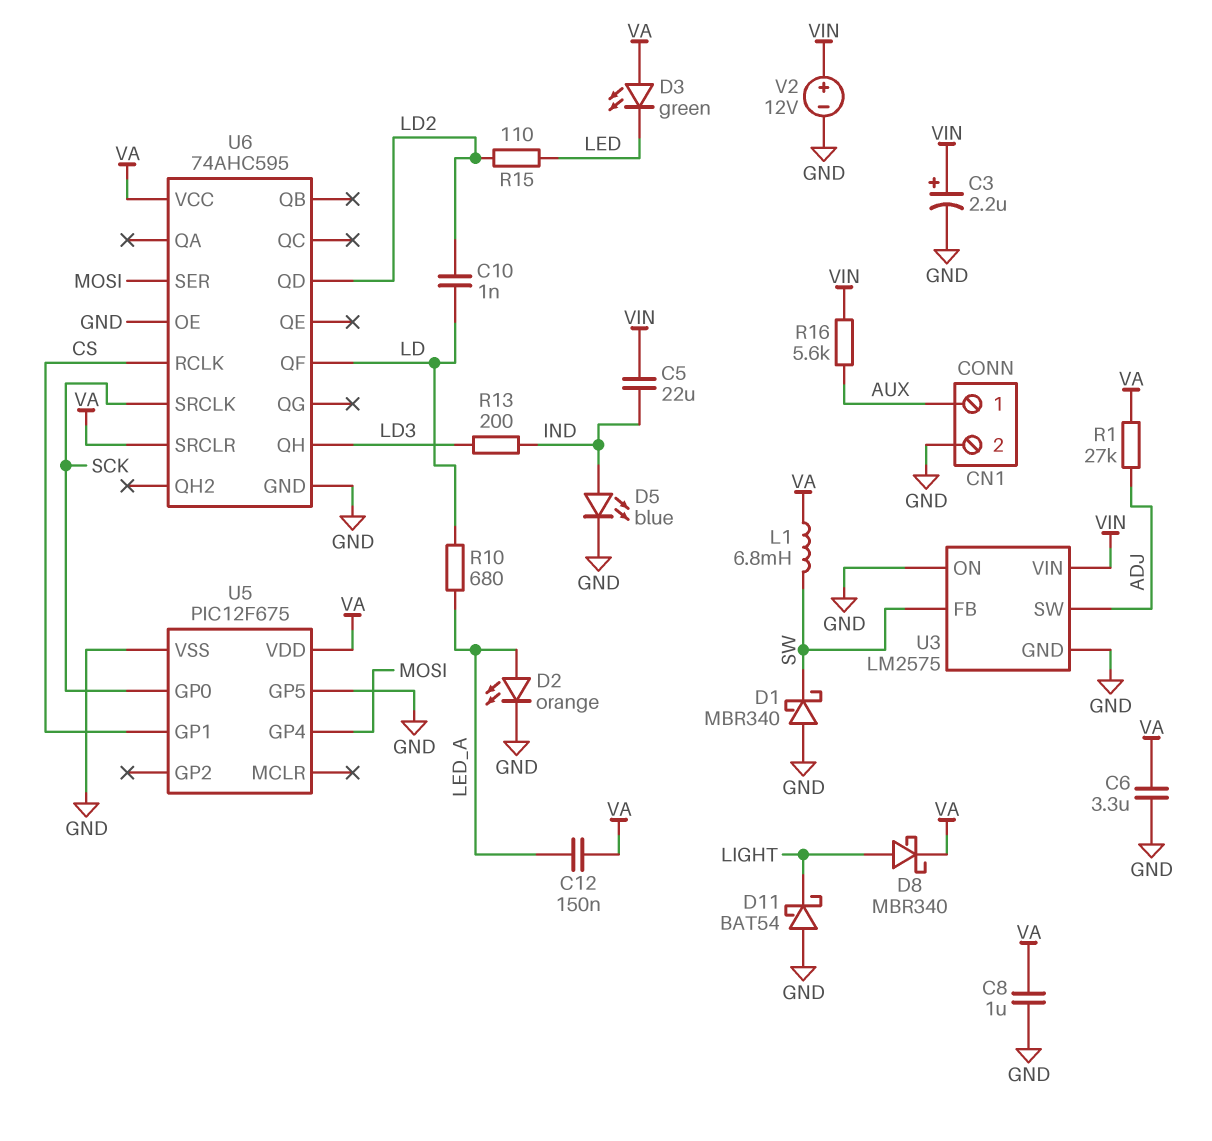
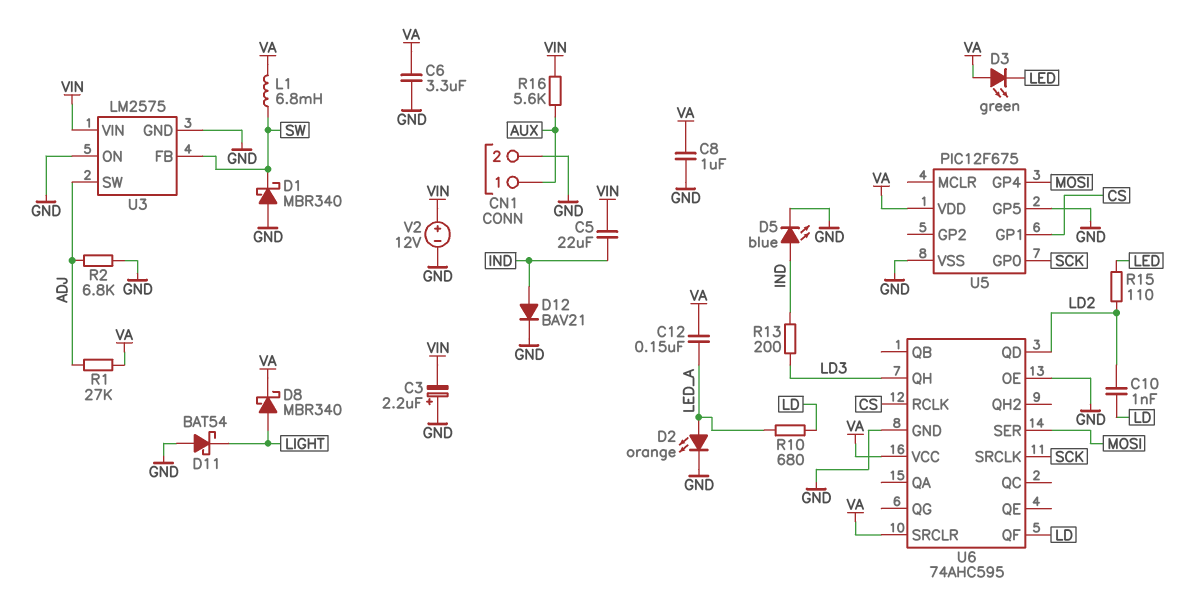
C3: 2.2uF (plus VIN, minus GND) -> 2.2uF (plus GND, minus VIN)
D12: none -> diode BAV21 (A IND, K GND)
R2: none -> 6.8k (ADJ, GND)

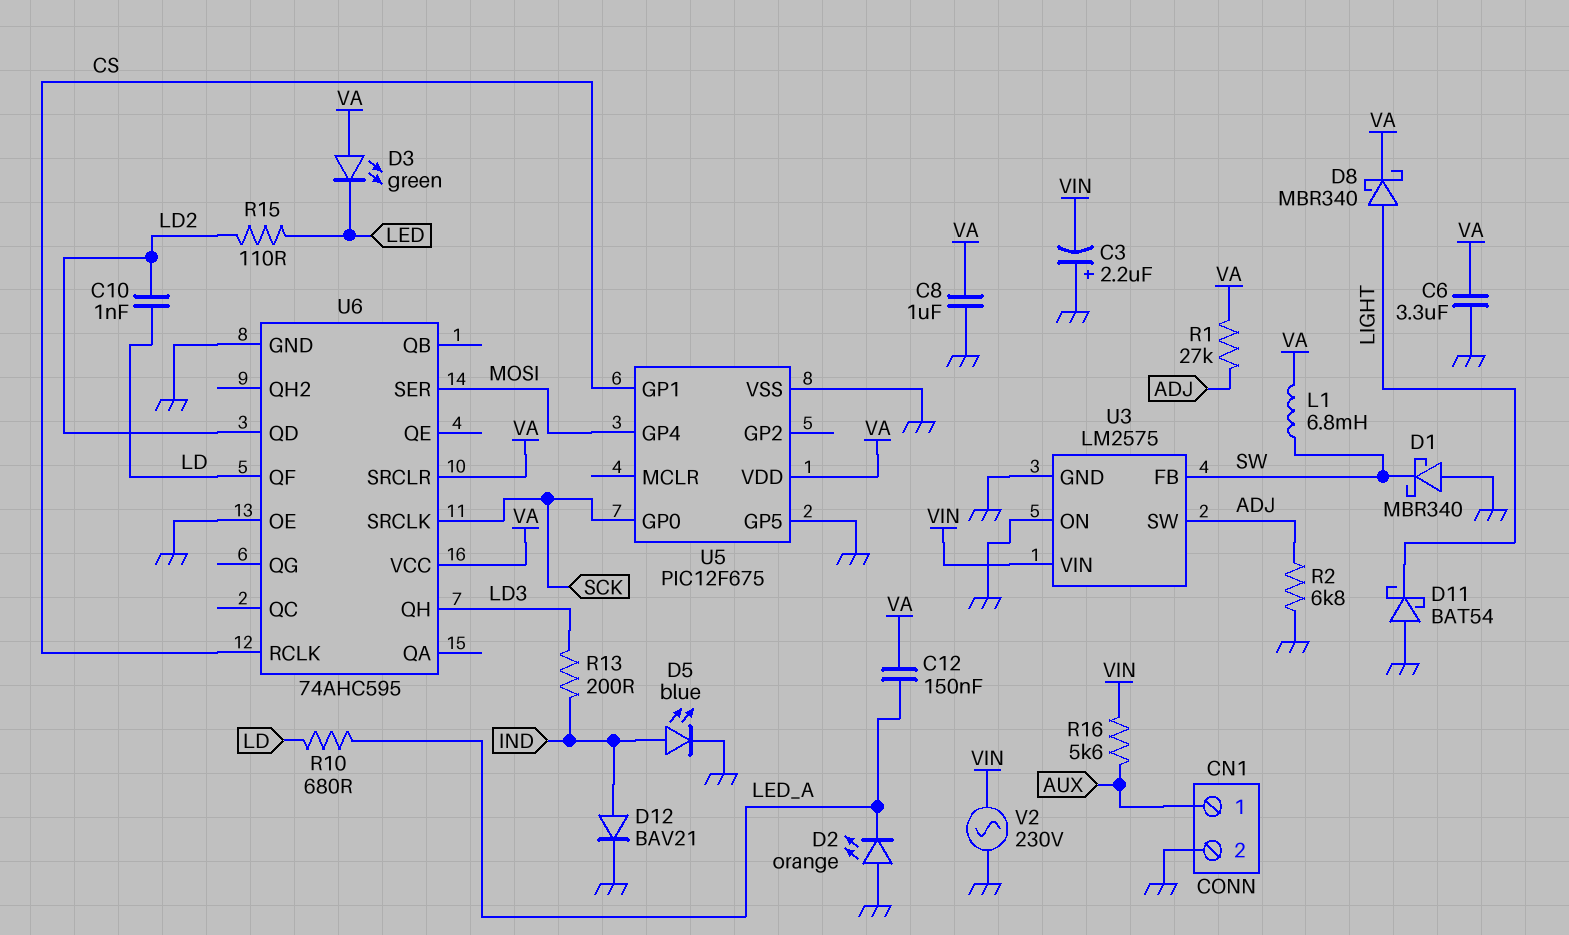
C5: 22uF (IND, VIN) -> none
D2: LED orange (A LED_A, K GND) -> LED orange (A GND, K LED_A)
V2: 12V (plus VIN, minus GND) -> AC 230V (GND, VIN)

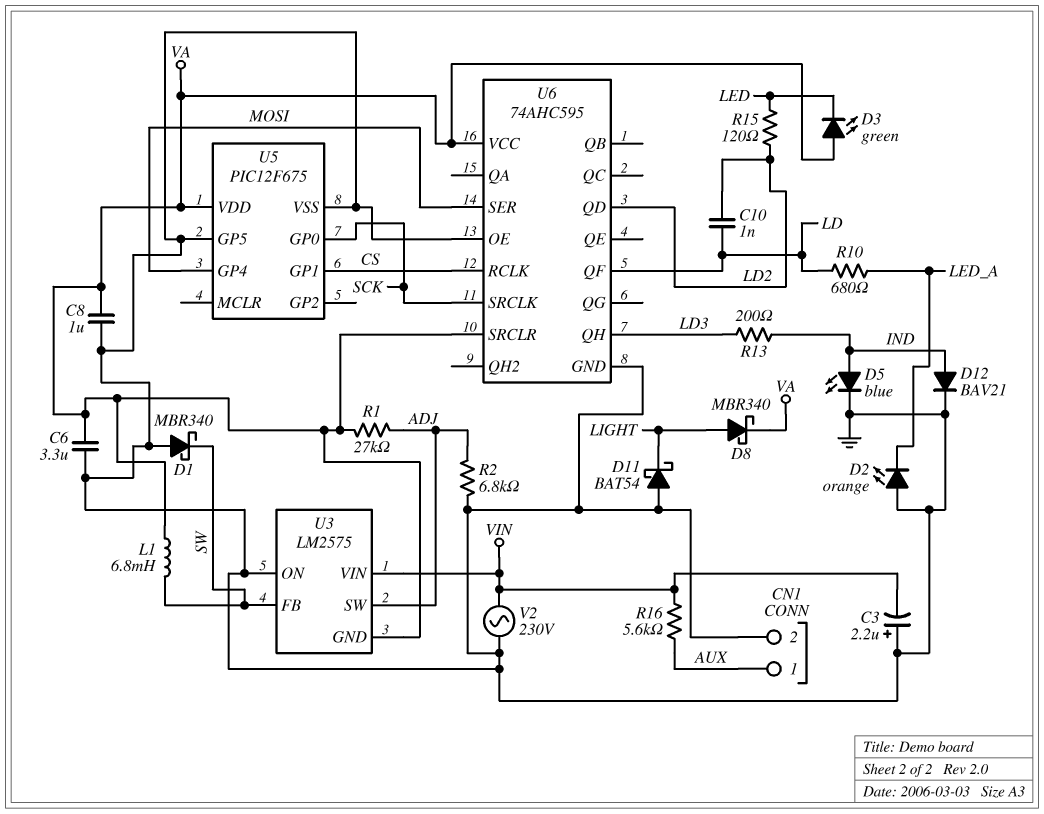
C12: 150nF (LED_A, VA) -> none
R15: 110 (LD2, LED) -> 120 (LD2, LED)
U3 pin GND: GND -> VA

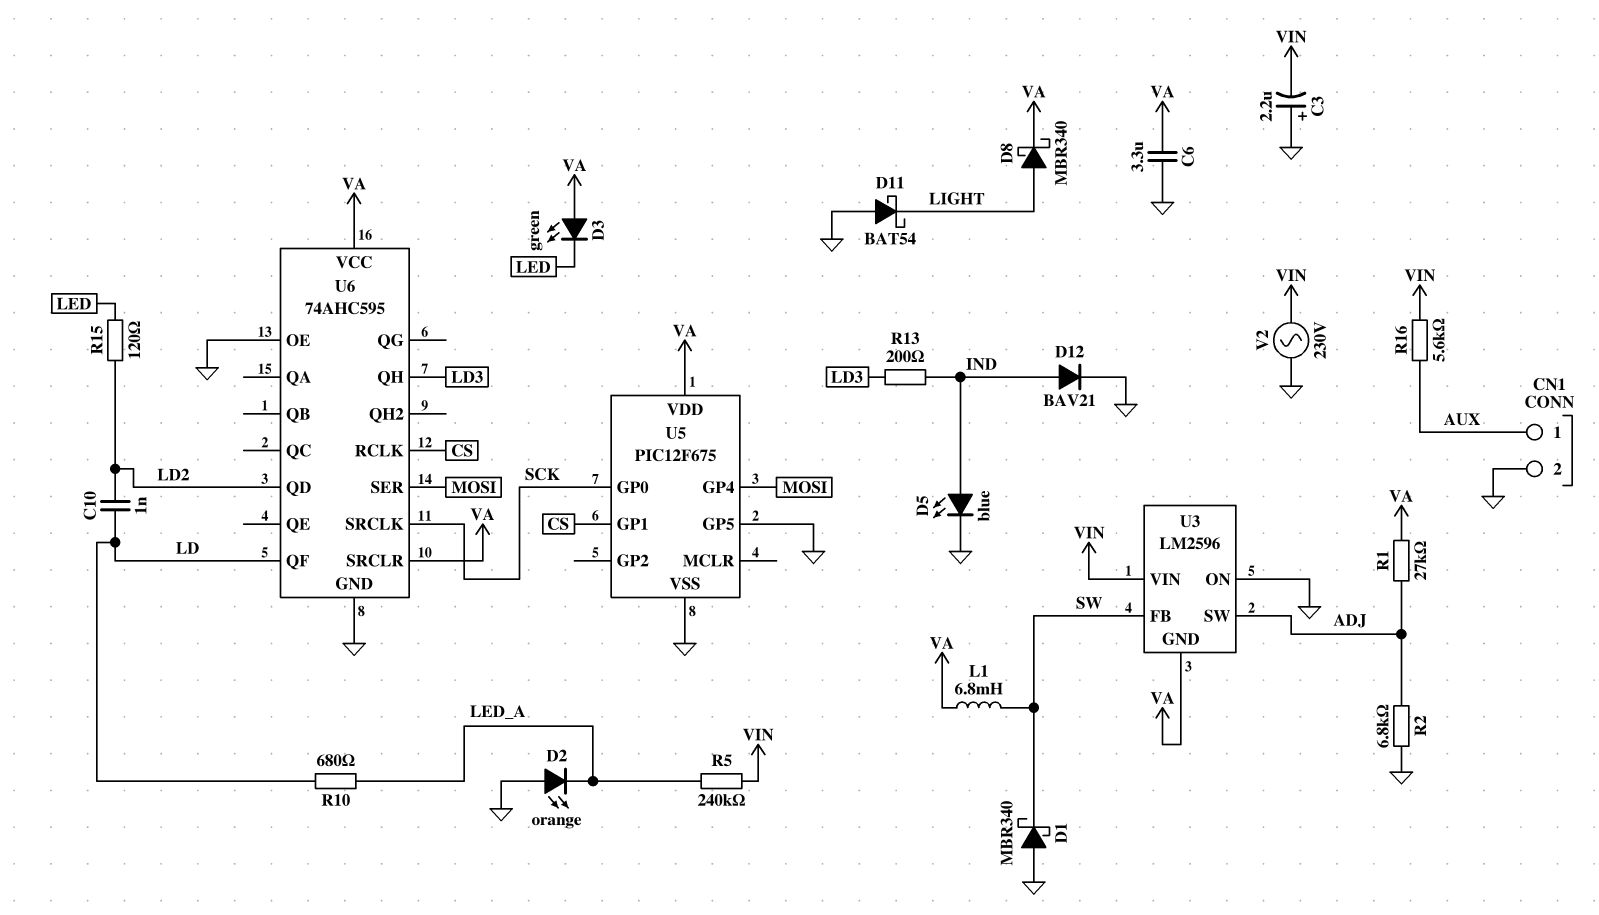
C8: 1uF (GND, VA) -> none
R5: none -> 240k (LED_A, VIN)
U3: LM2575 -> LM2596

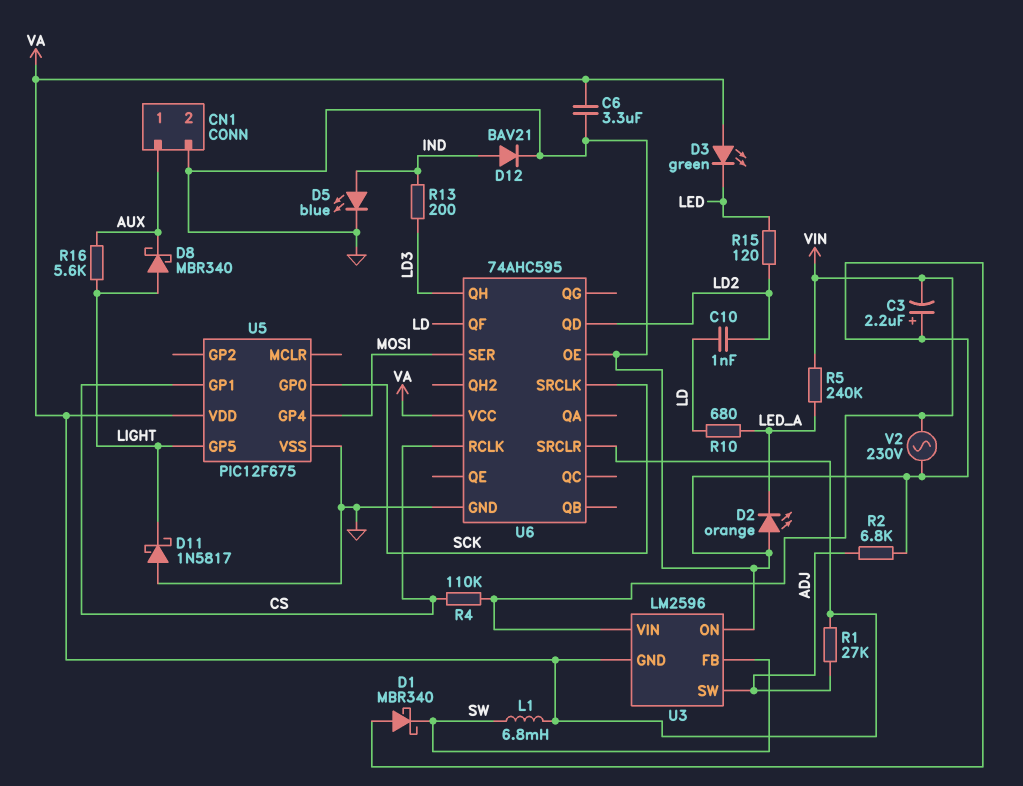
D8: schottky MBR340 (A LIGHT, K VA) -> schottky MBR340 (A LIGHT, K AUX)
D11: schottky BAT54 (A GND, K LIGHT) -> schottky 1N5817 (A GND, K LIGHT)
R4: none -> 110k (CS, VIN)
R16: 5.6k (AUX, VIN) -> 5.6k (AUX, LIGHT)
U5 pin GP5: GND -> LIGHT

